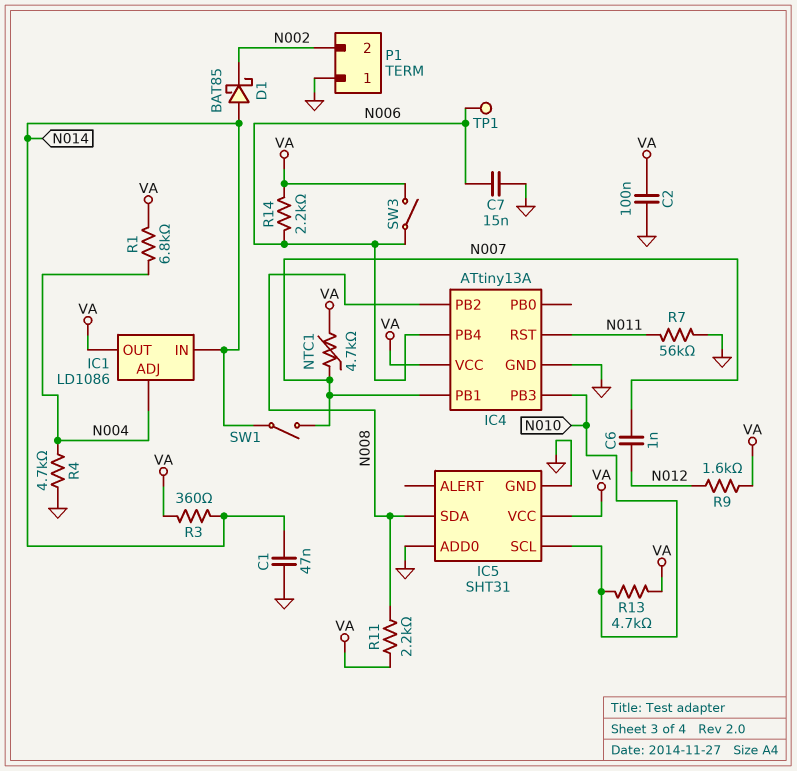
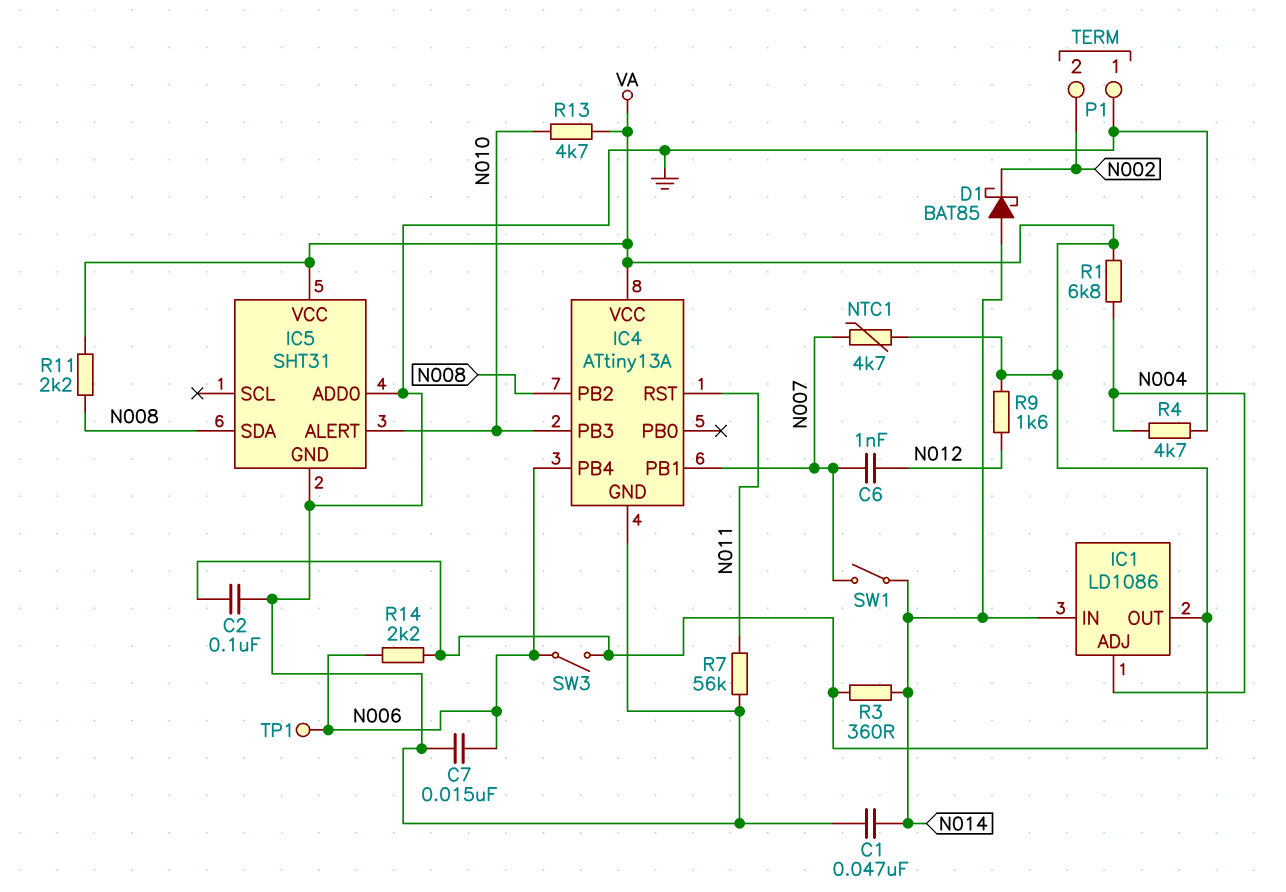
IC5 pin ALERT: none -> N010
IC5 pin SCL: N010 -> none

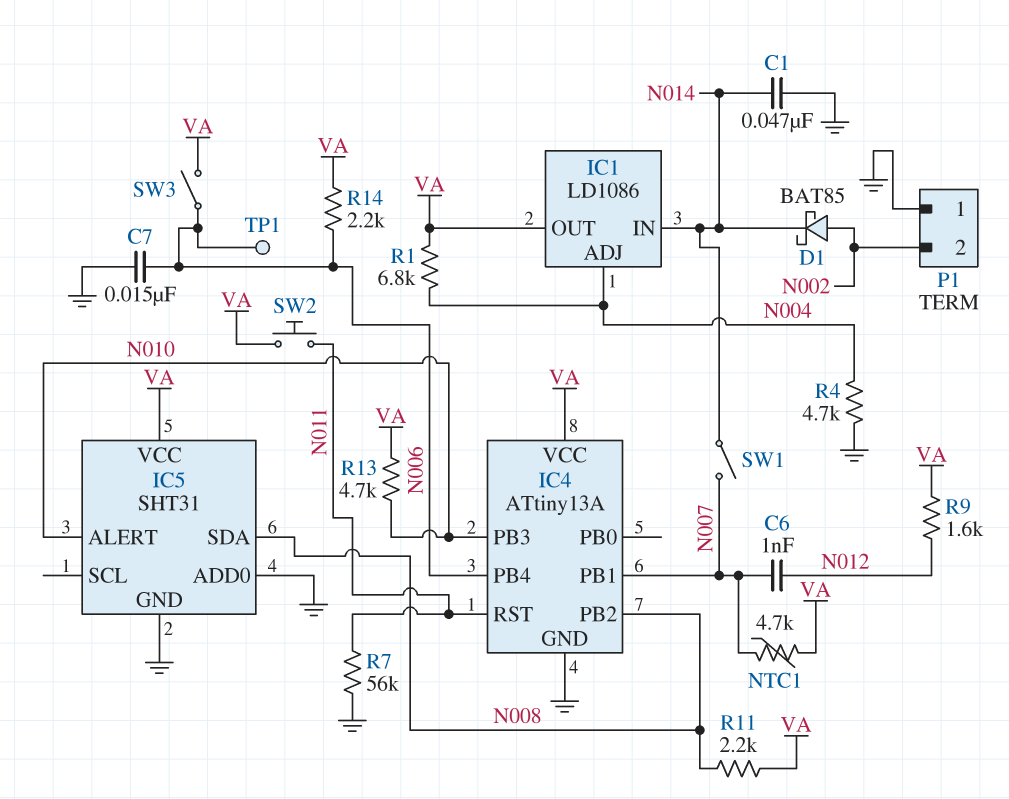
C2: 100nF (GND, VA) -> none
D1: schottky BAT85 (A N014, K N002) -> schottky BAT85 (A N002, K N014)
R3: 360 (N014, VA) -> none
SW2: none -> button (N011, VA)

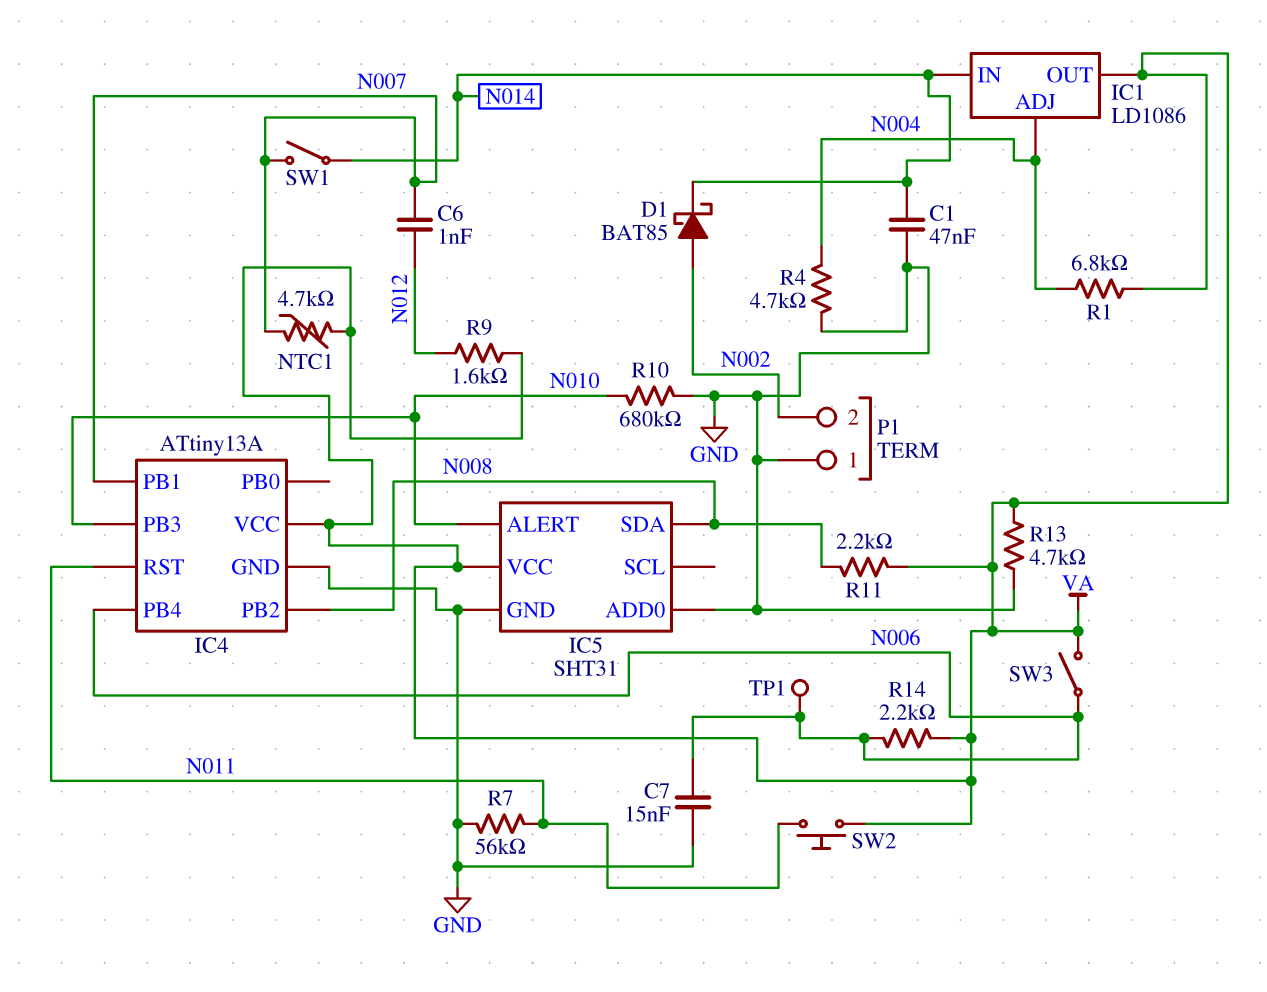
R10: none -> 680k (GND, N010)
R13: 4.7k (N010, VA) -> 4.7k (GND, VA)

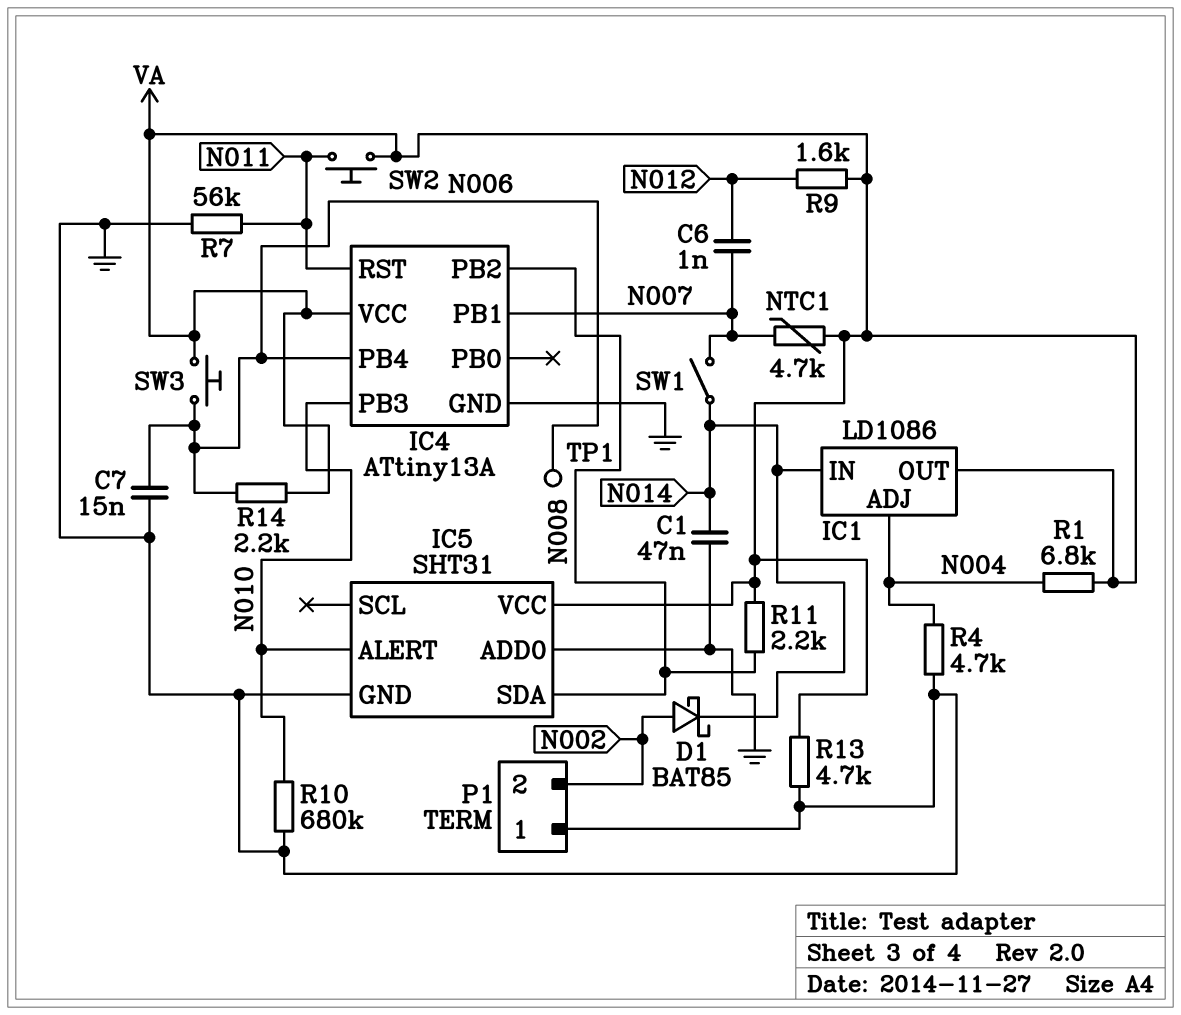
SW3: switch (N006, VA) -> button (N006, VA)

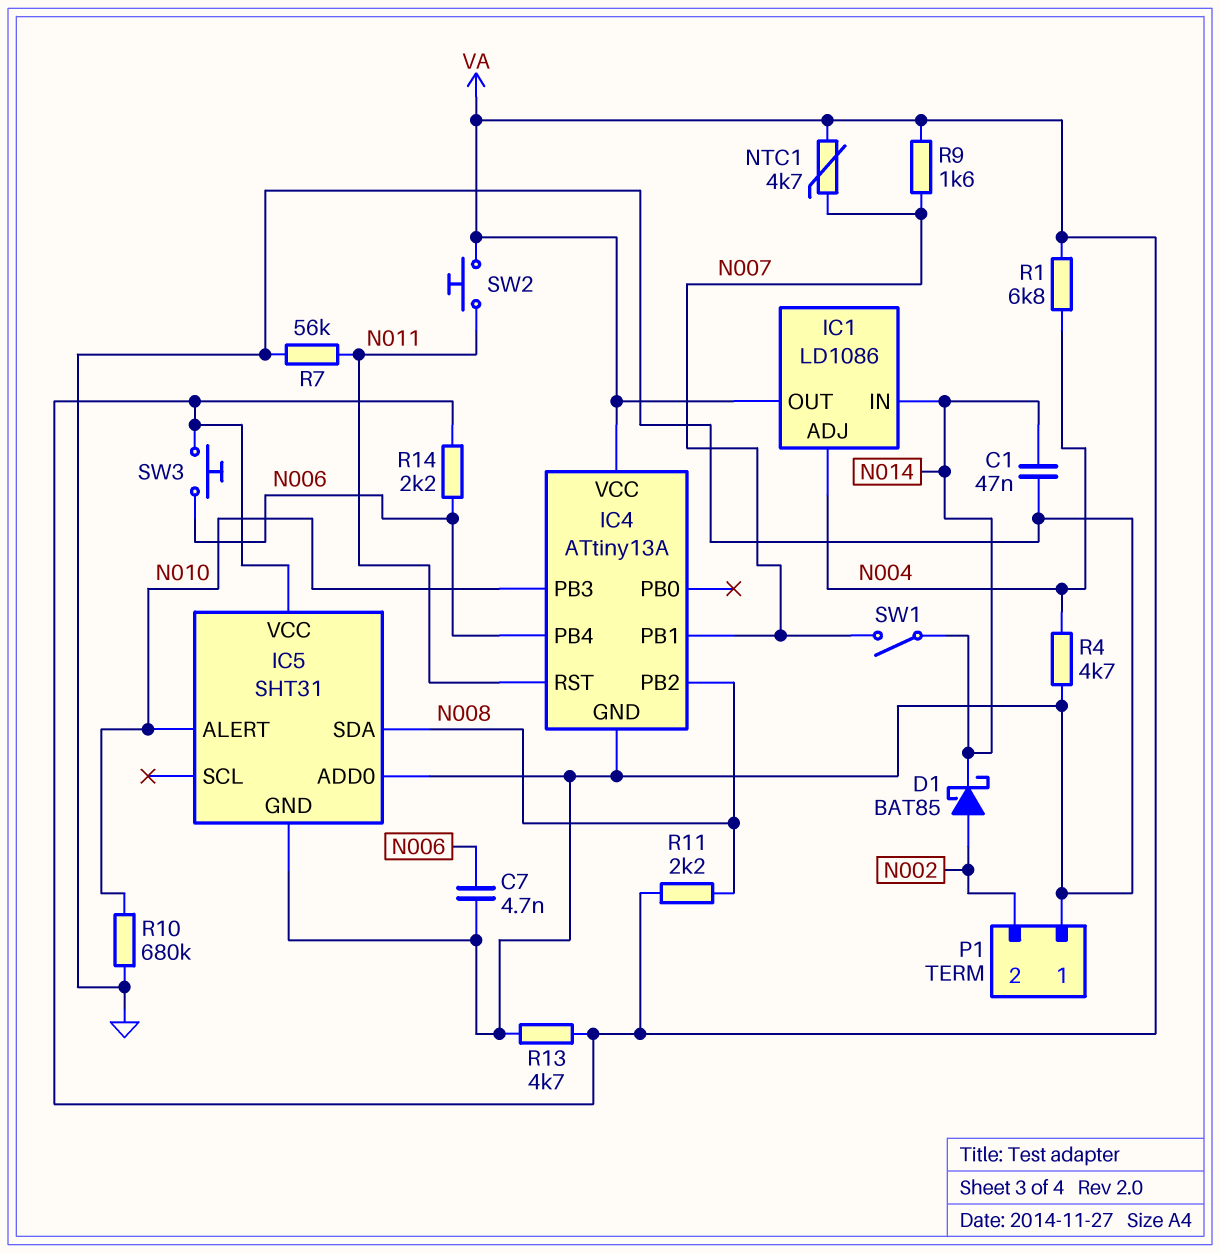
C6: 1nF (N007, N012) -> none
C7: 15nF (GND, N006) -> 4.7nF (GND, N006)
R9: 1.6k (N012, VA) -> 1.6k (N007, VA)
TP1: test point (N006) -> none

